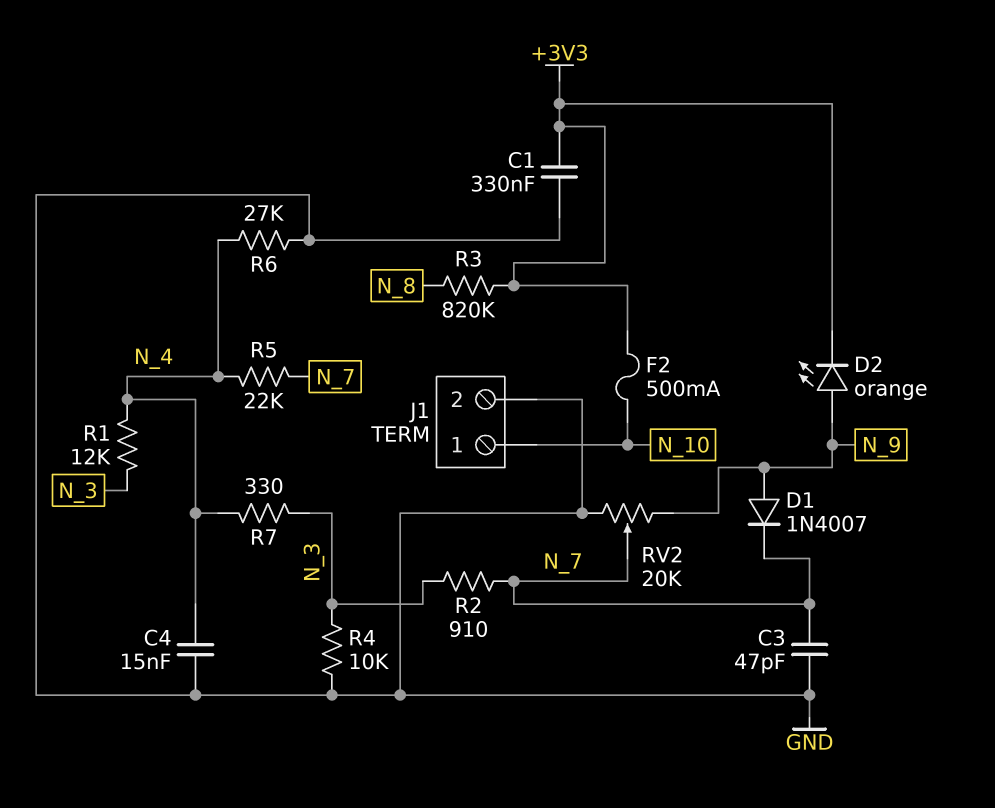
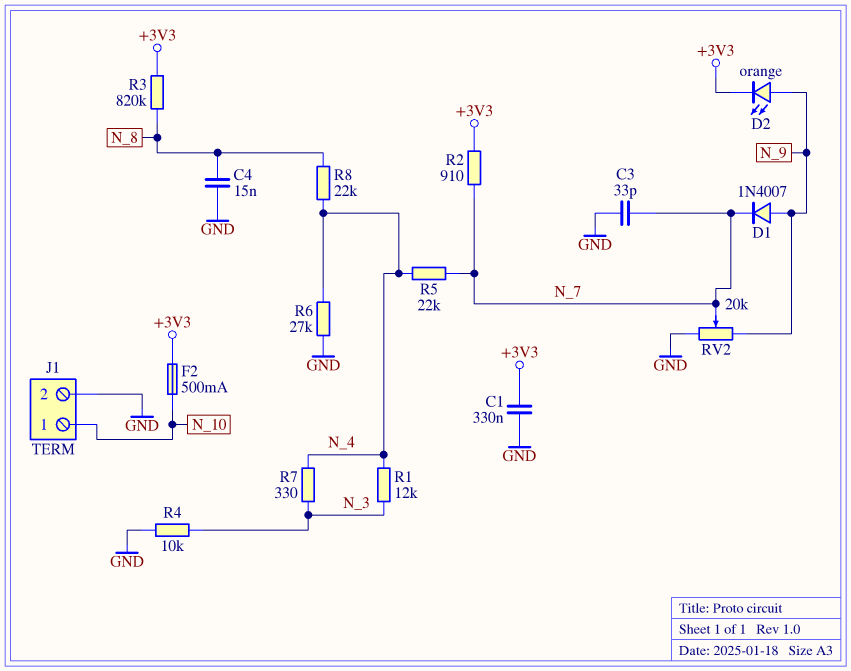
C3: 47pF (GND, N_7) -> 33pF (GND, N_7)
C4: 15nF (GND, N_4) -> 15nF (GND, N_8)
R2: 910 (N_3, N_7) -> 910 (+3V3, N_7)
R8: none -> 22k (N_4, N_8)

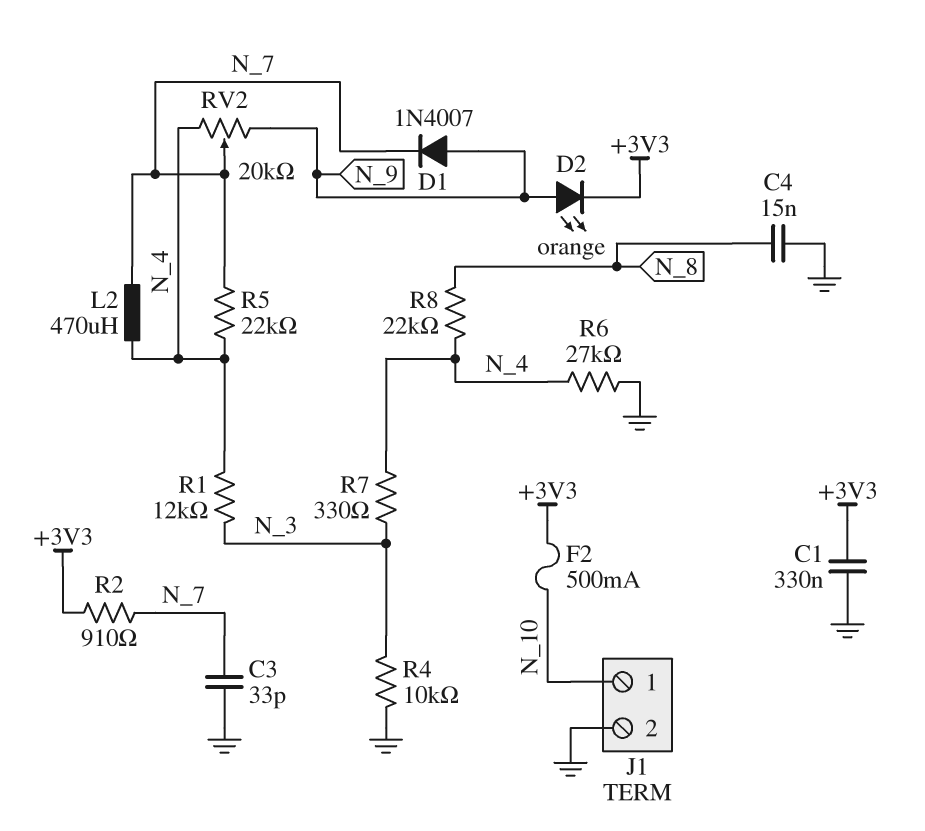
L2: none -> 470uH (N_4, N_7)
R3: 820k (+3V3, N_8) -> none
RV2: 20k (GND, N_9, wiper N_7) -> 20k (N_4, N_9, wiper N_7)

